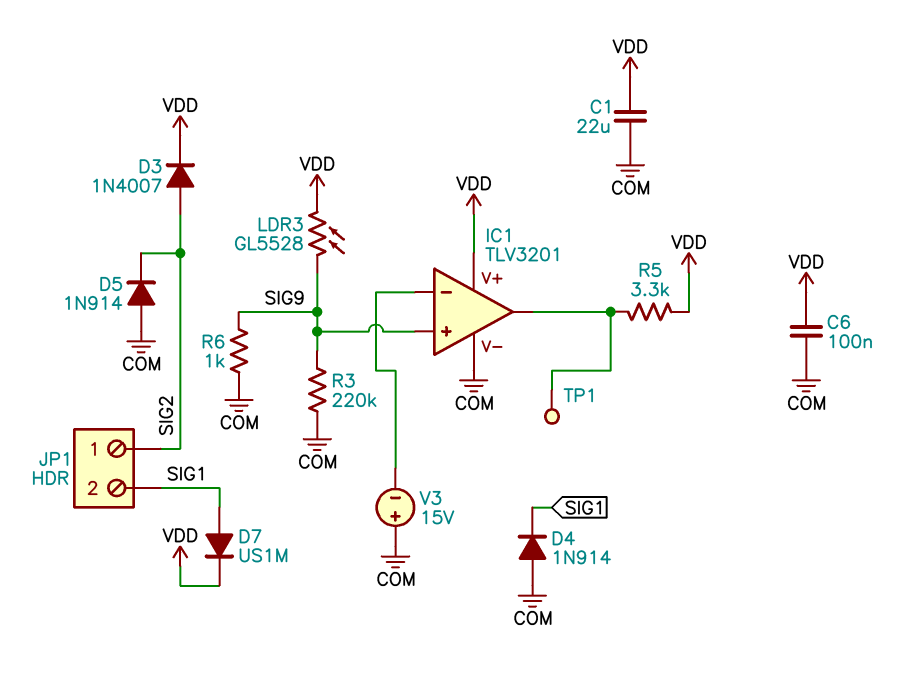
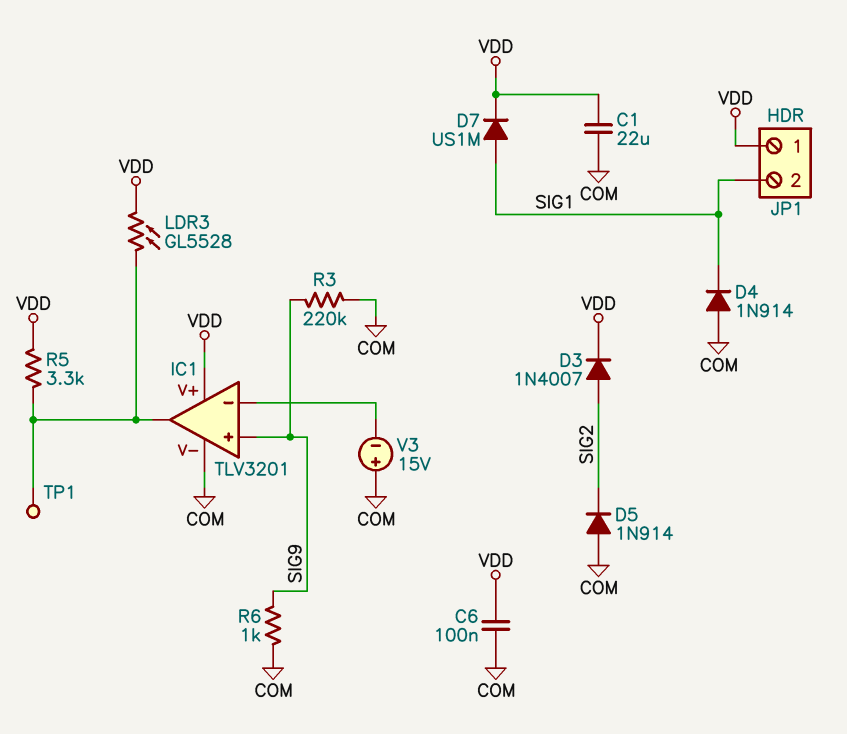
JP1 pin 1: SIG2 -> VDD
LDR3: GL5528 (SIG9, VDD) -> GL5528 (IC1/out, VDD)

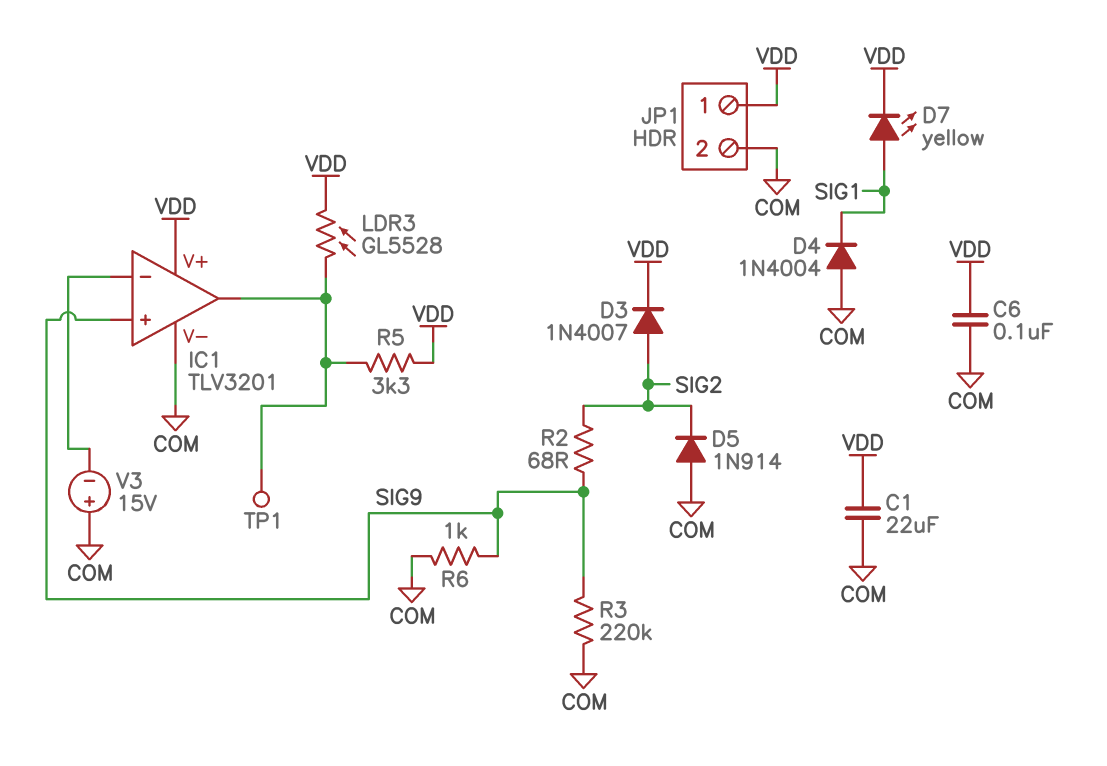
D4: diode 1N914 (A COM, K SIG1) -> diode 1N4004 (A COM, K SIG1)
D7: diode US1M (A SIG1, K VDD) -> LED yellow (A SIG1, K VDD)
JP1 pin 2: SIG1 -> COM
R2: none -> 68 (SIG2, SIG9)

